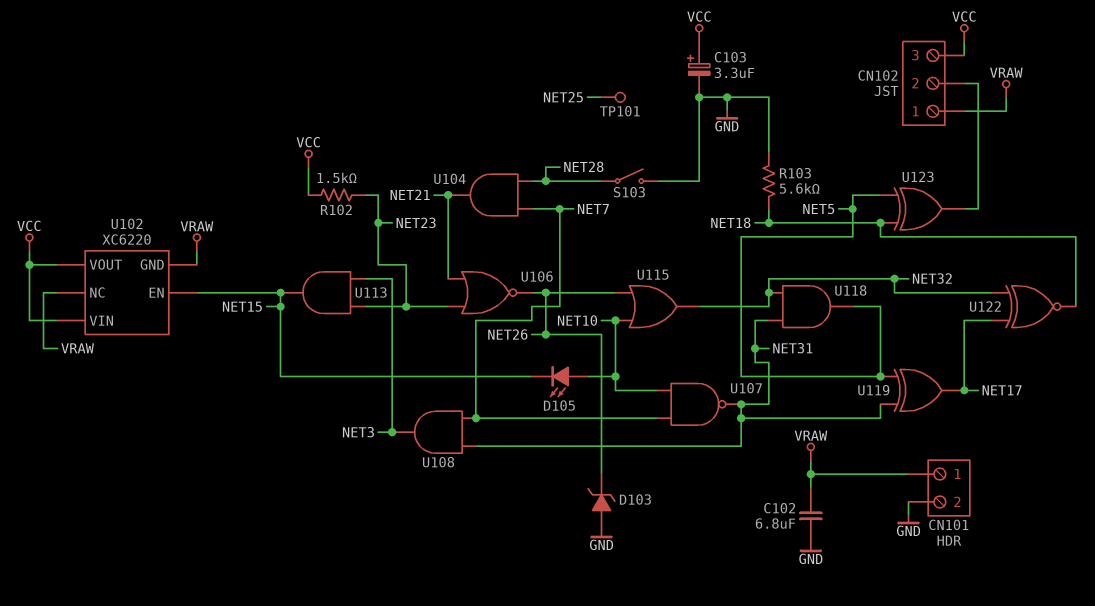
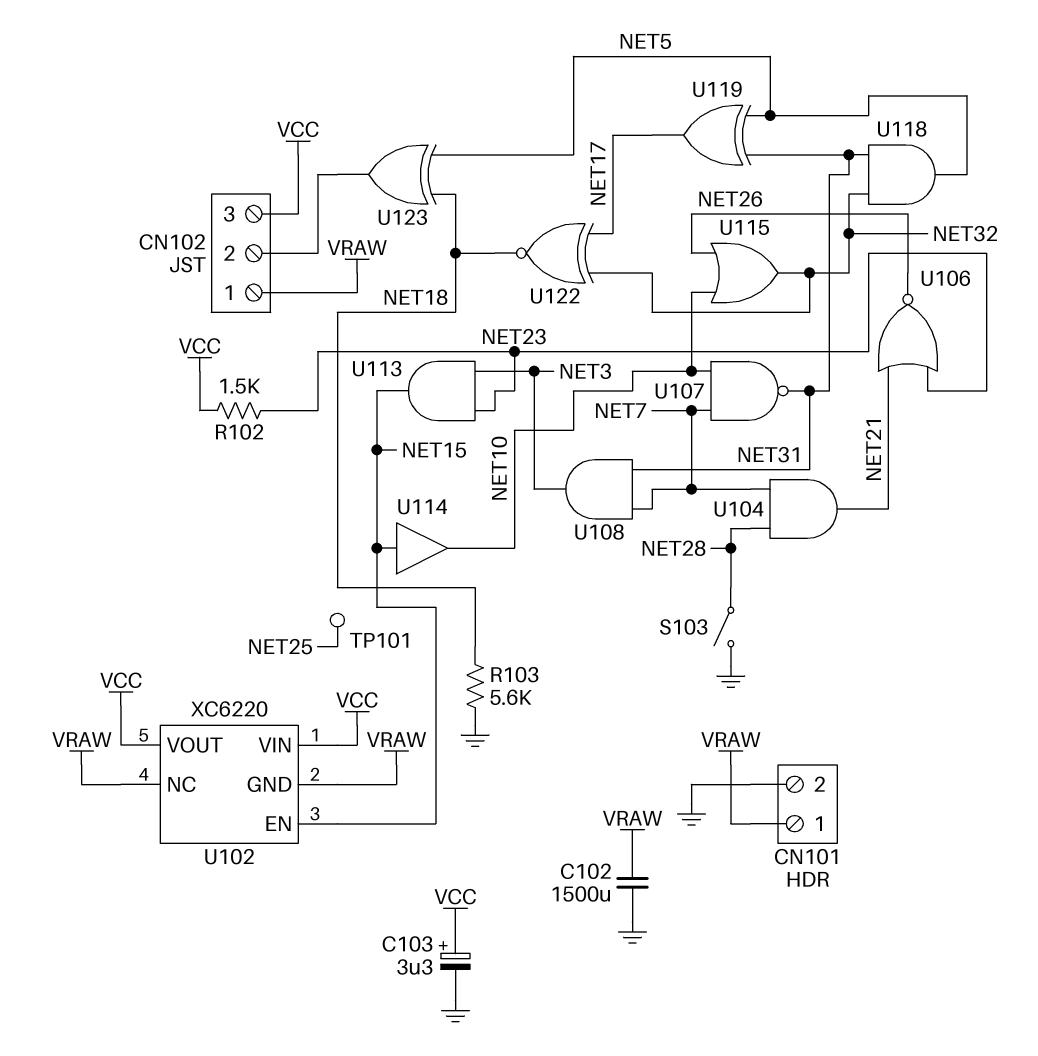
C102: 6.8uF (GND, VRAW) -> 1500uF (GND, VRAW)
D103: zener (A GND, K NET26) -> none
D105: LED (A NET10, K NET15) -> none
U114: none -> buffer (in NET15, out NET10)

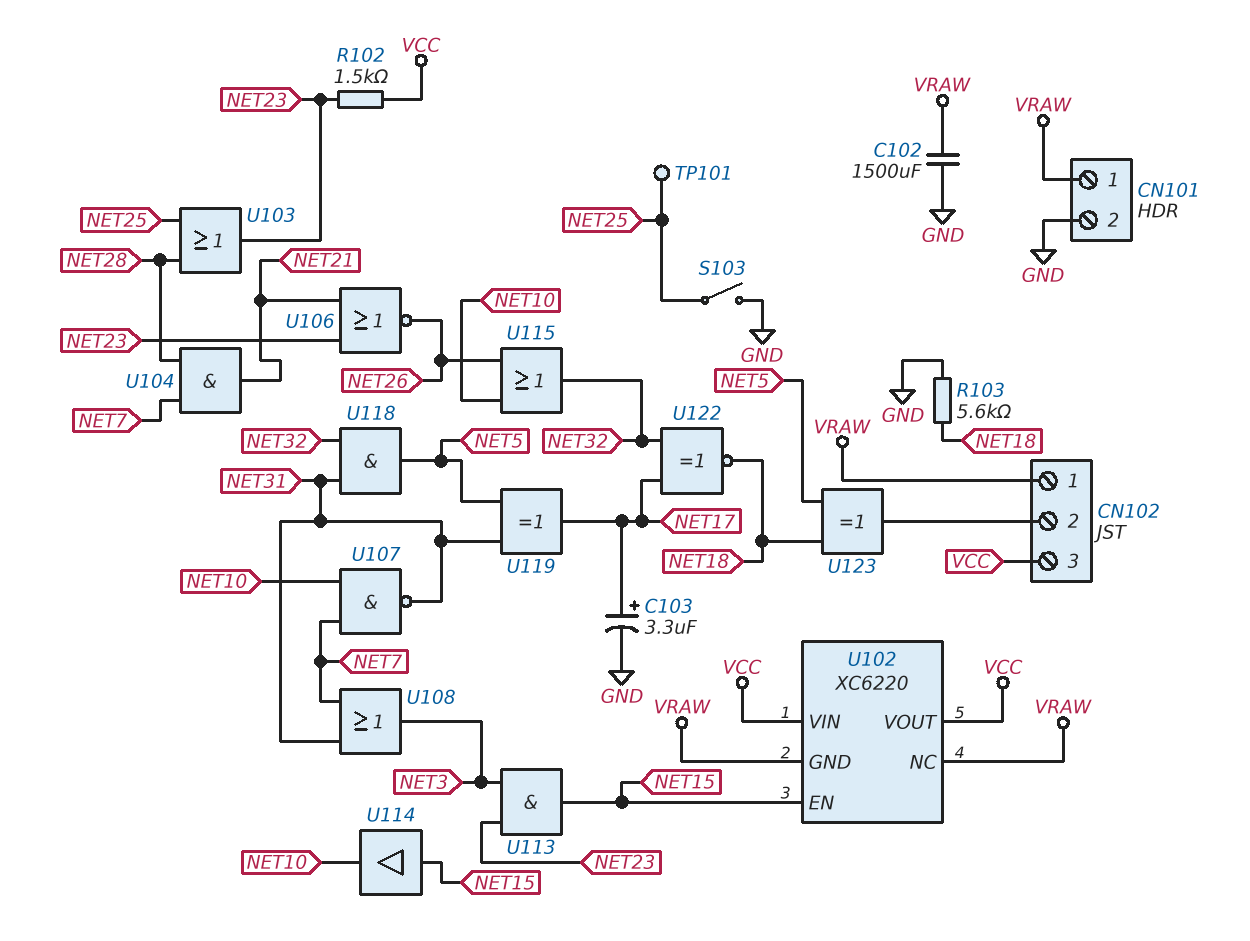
C103: 3.3uF (plus VCC, minus GND) -> 3.3uF (plus NET17, minus GND)
S103: switch (GND, NET28) -> switch (GND, NET25)
U103: none -> OR (in NET25, in NET28, out NET23)
U108: AND (in NET7, in NET31, out NET3) -> OR (in NET7, in NET31, out NET3)

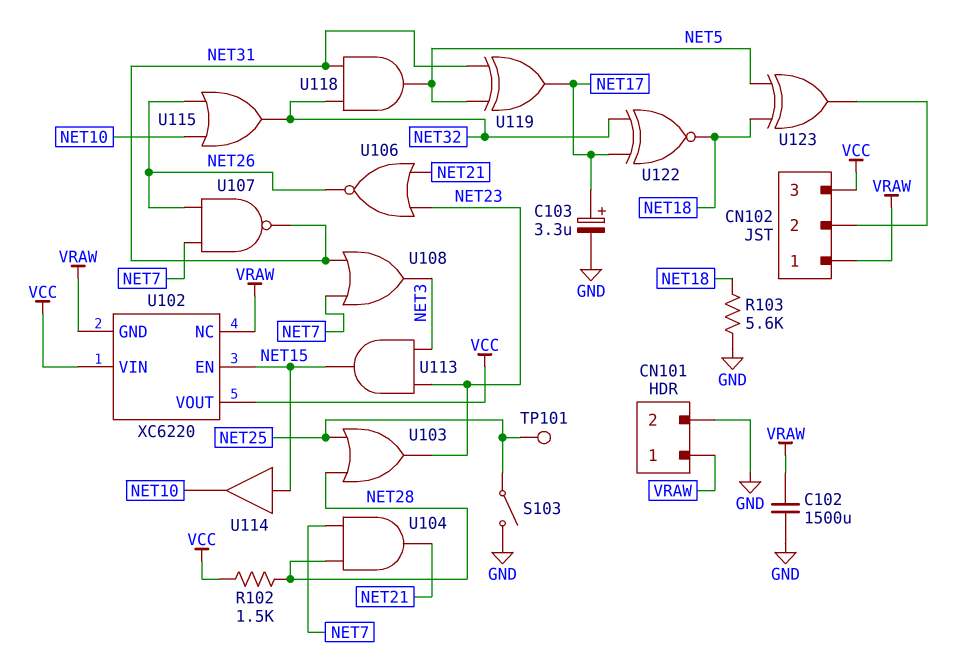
R102: 1.5k (NET23, VCC) -> 1.5k (NET28, VCC)
U107: NAND (in NET7, in NET10, out NET31) -> NAND (in NET7, in NET26, out NET31)

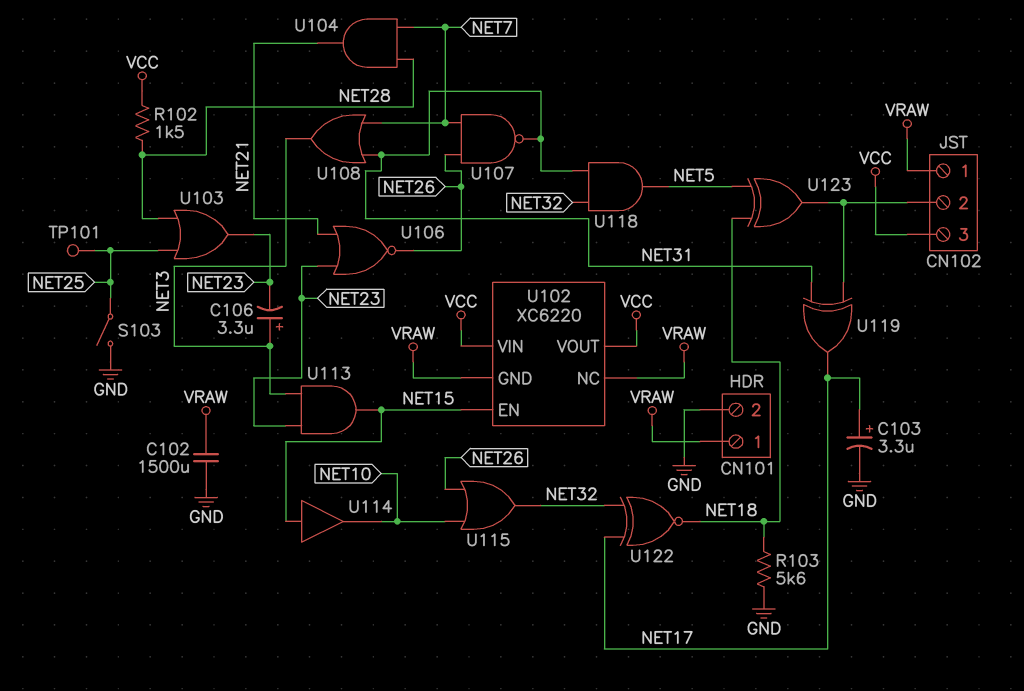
C106: none -> 3.3uF (plus NET3, minus NET23)
U119: XOR (in NET5, in NET31, out NET17) -> XOR (in CN102/2, in NET31, out NET17)

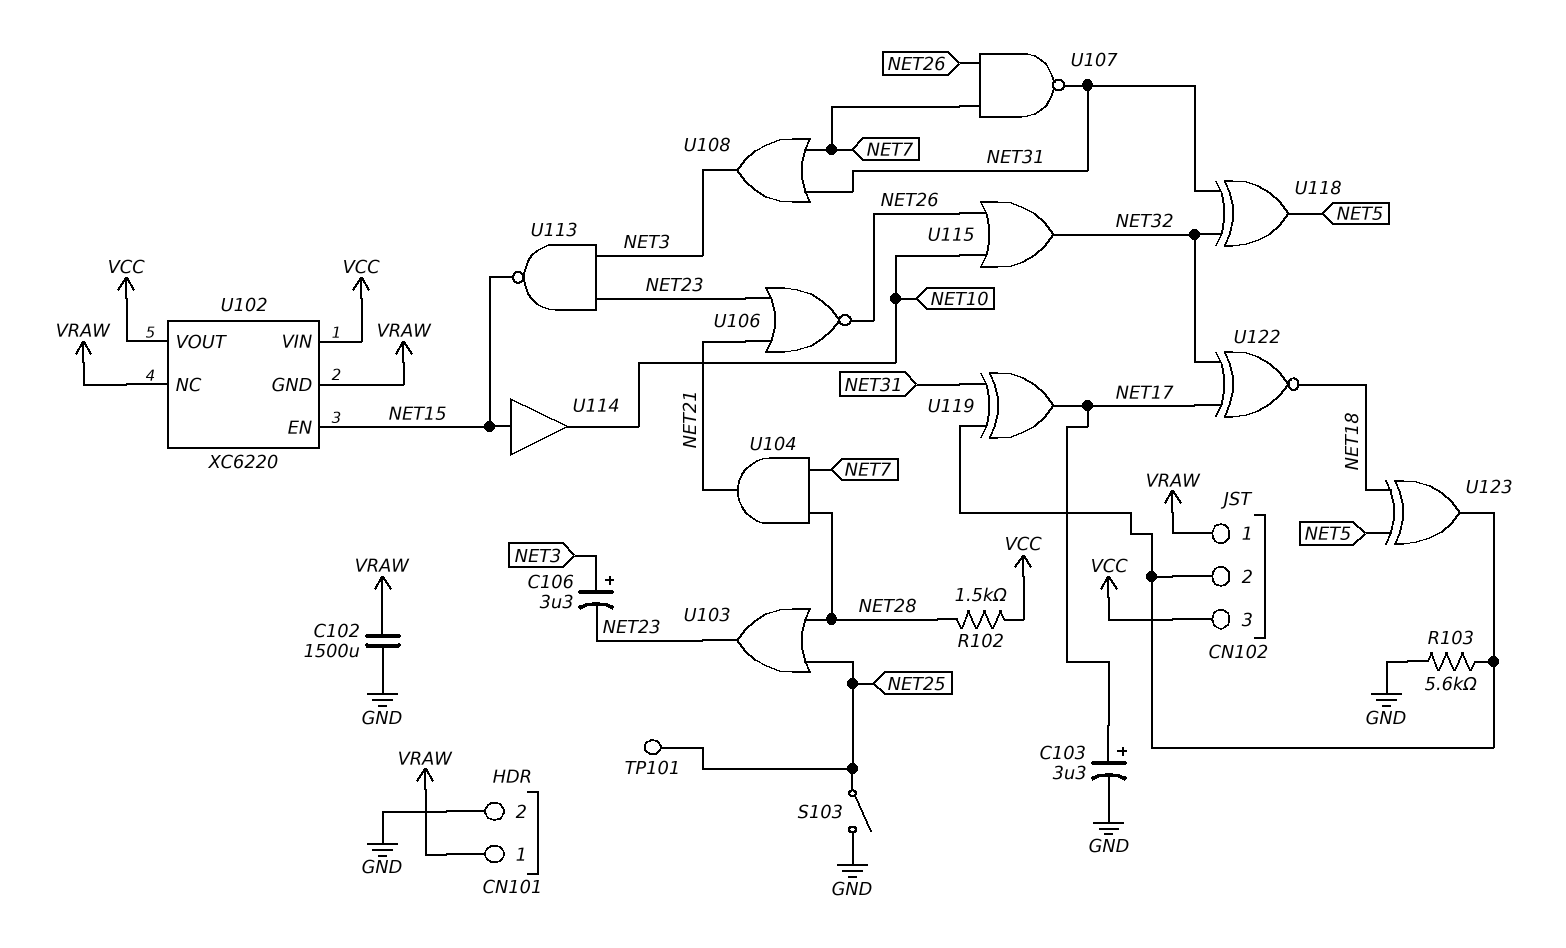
R103: 5.6k (GND, NET18) -> 5.6k (CN102/2, GND)
U113: AND (in NET3, in NET23, out NET15) -> NAND (in NET3, in NET23, out NET15)
U118: AND (in NET31, in NET32, out NET5) -> XOR (in NET31, in NET32, out NET5)

